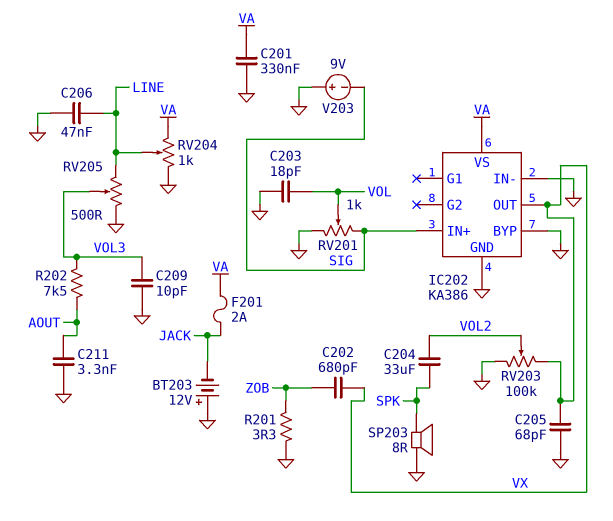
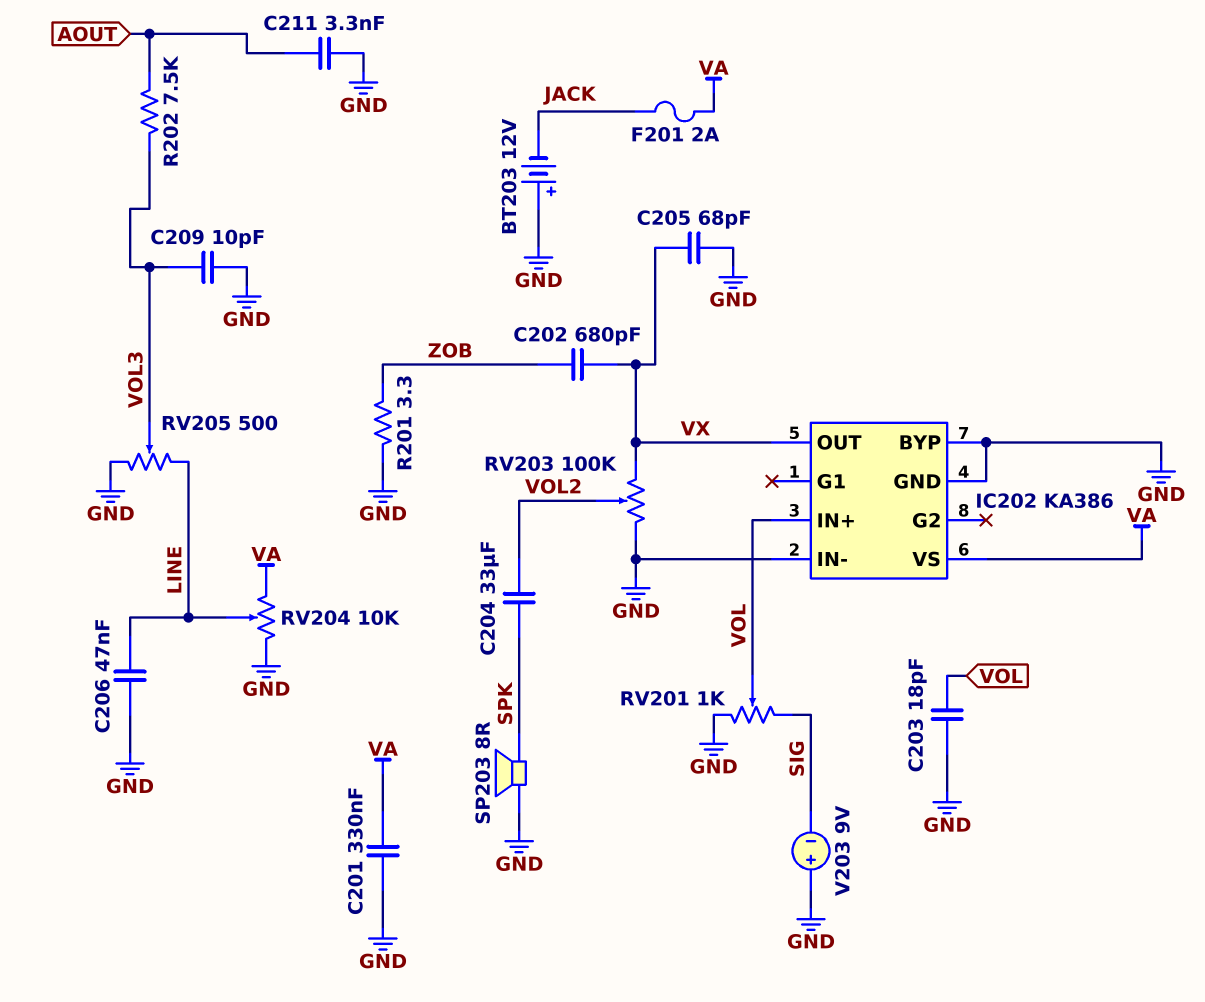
IC202 pin IN+: SIG -> VOL
RV204: 1k (GND, VA, wiper LINE) -> 10k (GND, VA, wiper LINE)

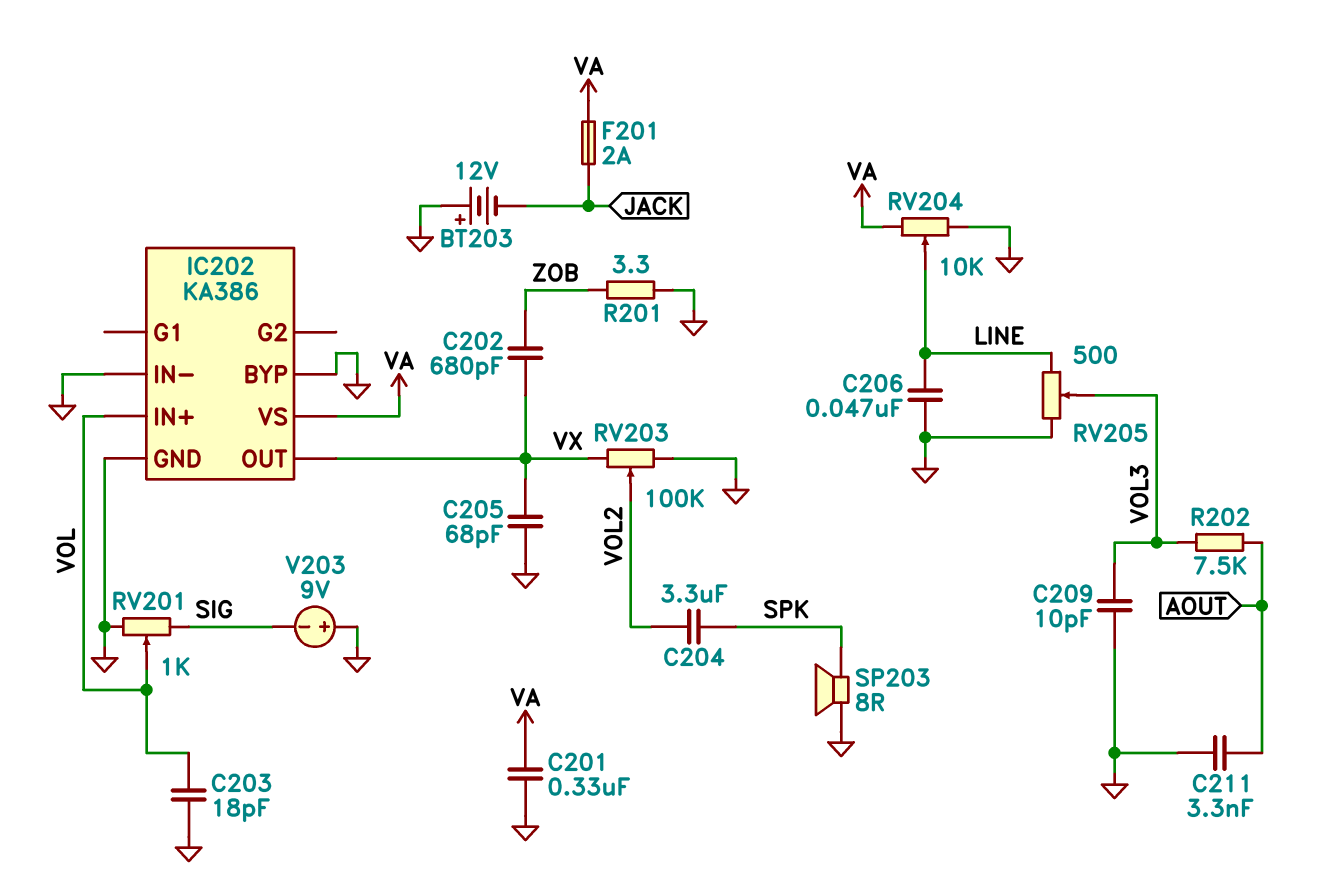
C204: 33uF (SPK, VOL2) -> 3.3uF (SPK, VOL2)

